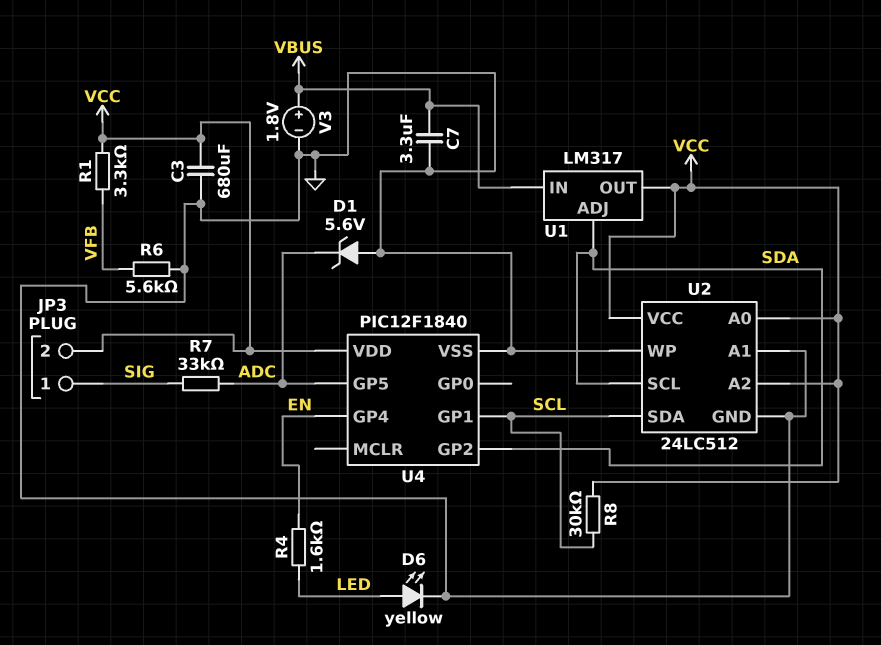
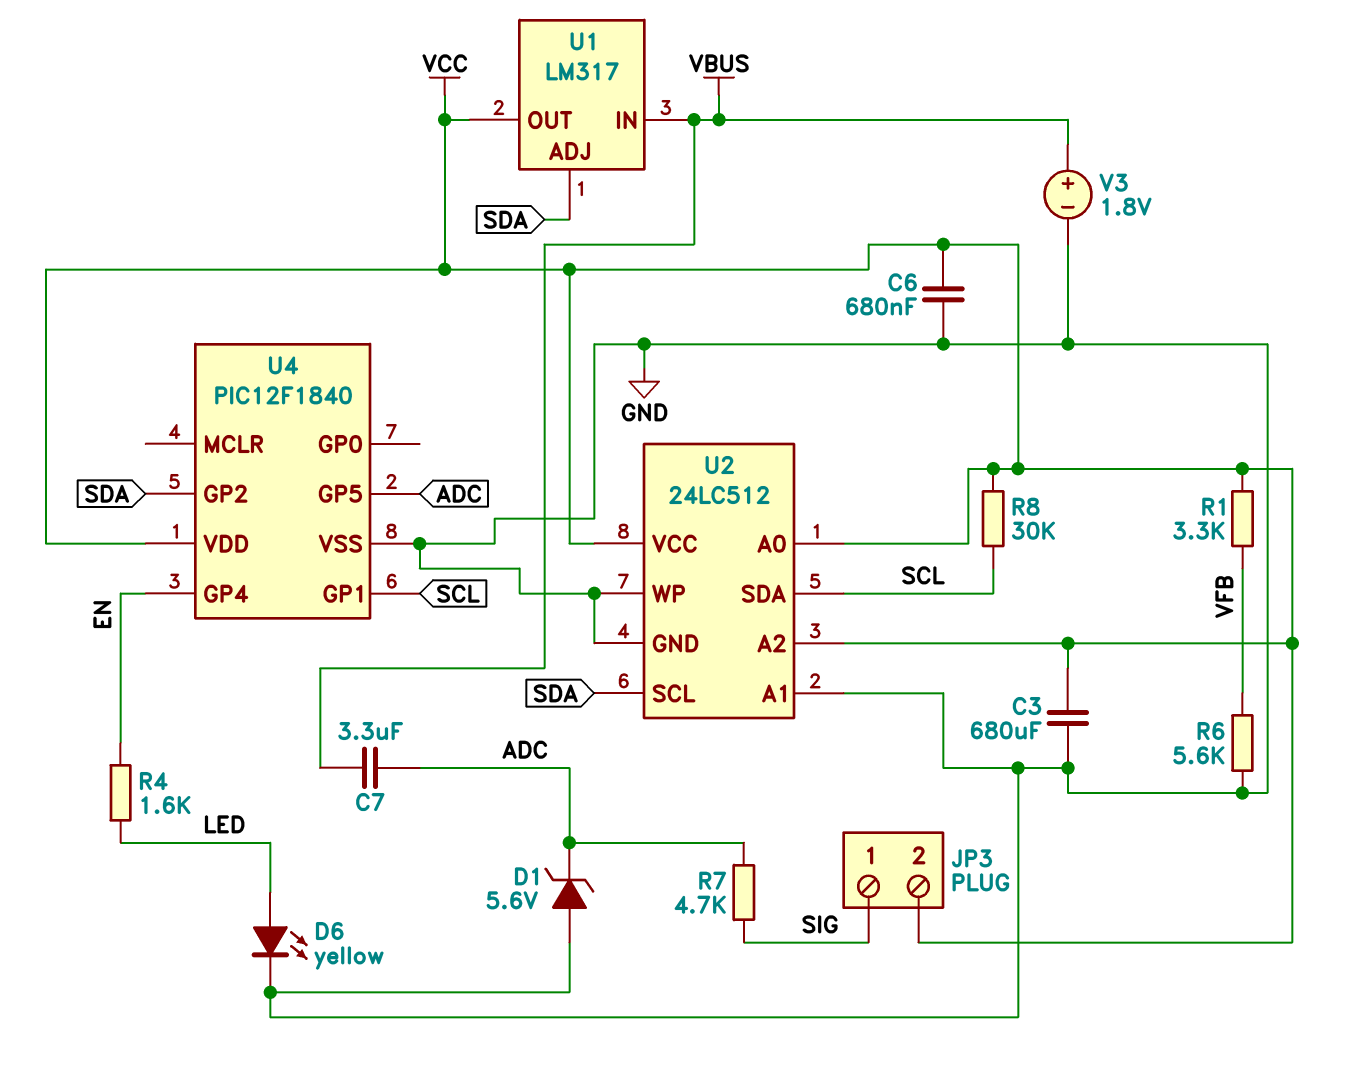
C6: none -> 680nF (GND, VCC)
C7: 3.3uF (GND, VBUS) -> 3.3uF (ADC, VBUS)
R7: 33k (ADC, SIG) -> 4.7k (ADC, SIG)

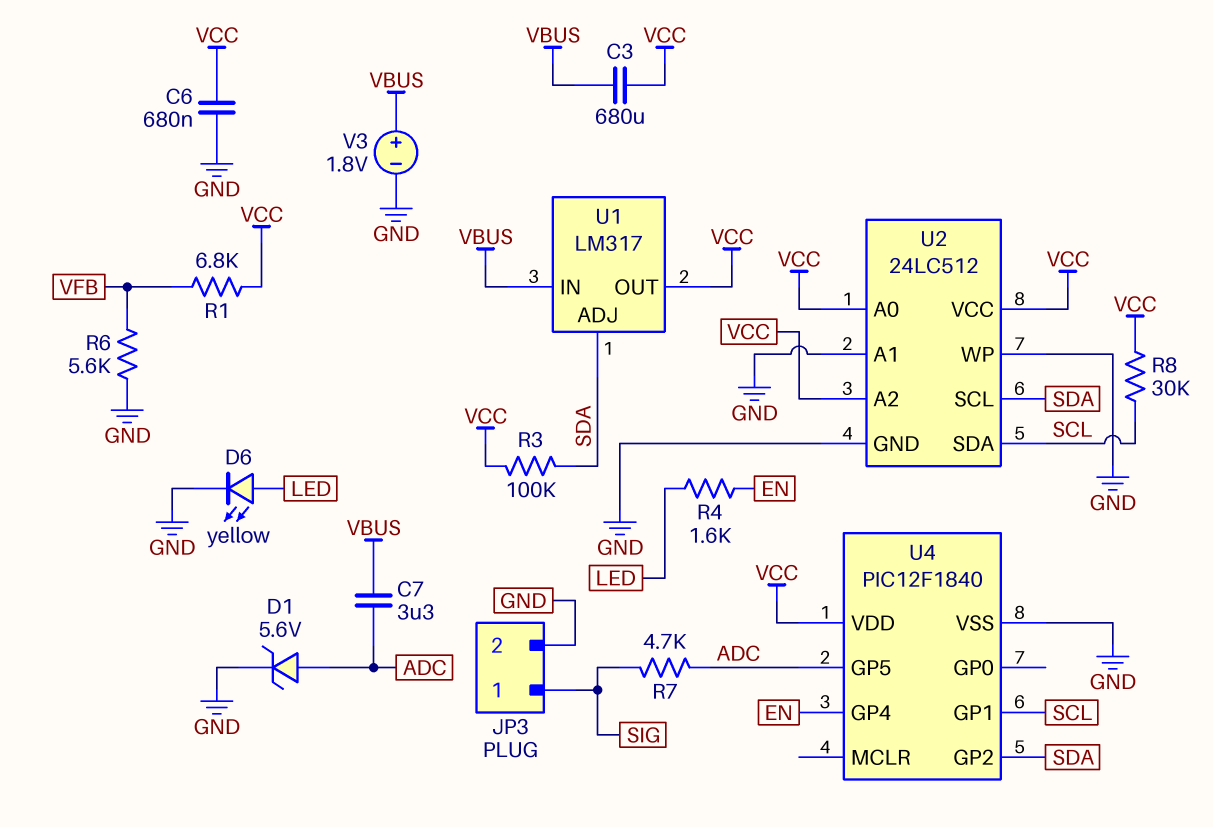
C3: 680uF (GND, VCC) -> 680uF (VBUS, VCC)
D1: zener 5.6V (A GND, K ADC) -> zener 5.6V (A ADC, K GND)
JP3 pin 2: VCC -> GND
R1: 3.3k (VCC, VFB) -> 6.8k (VCC, VFB)
R3: none -> 100k (SDA, VCC)

